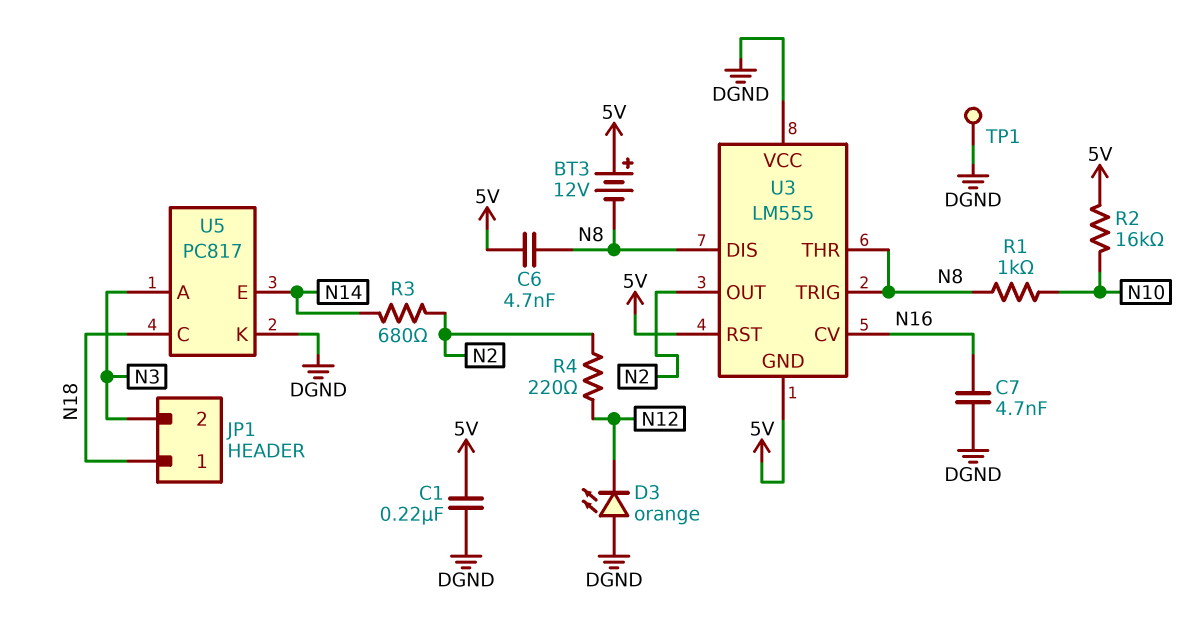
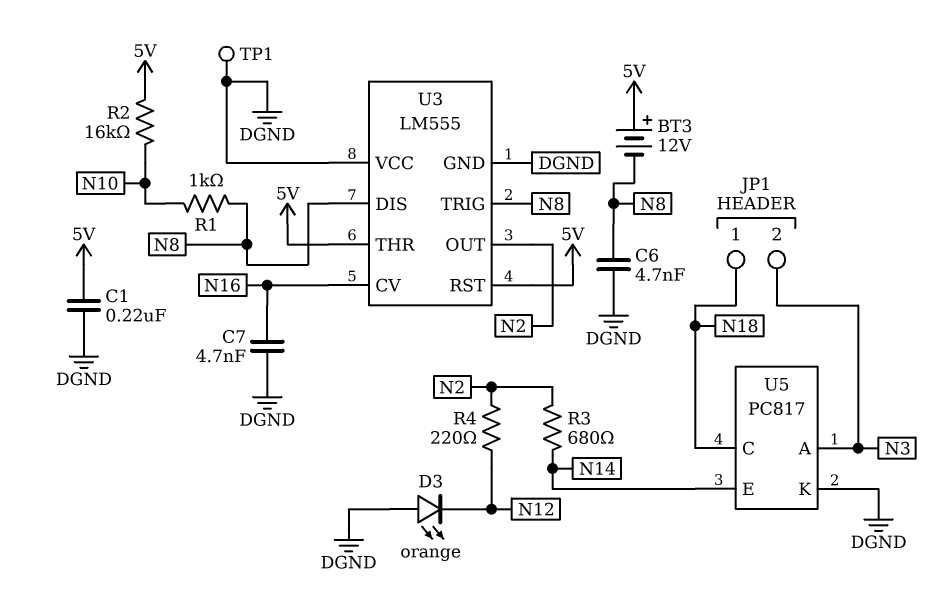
C6: 4.7nF (5V, N8) -> 4.7nF (DGND, N8)
U3 pin GND: 5V -> DGND
U3 pin THR: N8 -> 5V

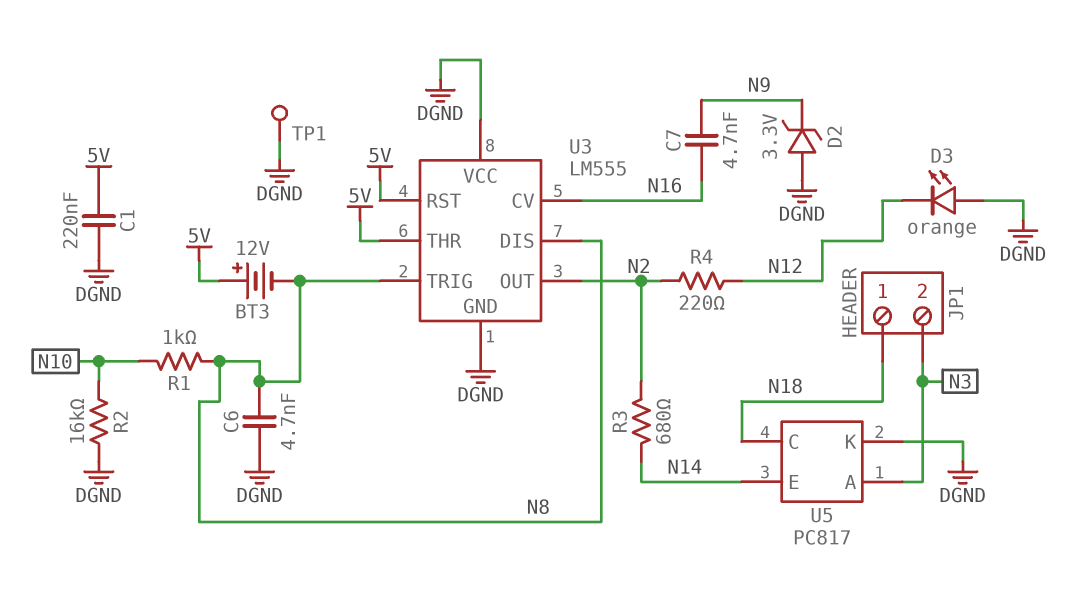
C7: 4.7nF (DGND, N16) -> 4.7nF (N9, N16)
D2: none -> zener 3.3V (A DGND, K N9)
R2: 16k (5V, N10) -> 16k (DGND, N10)

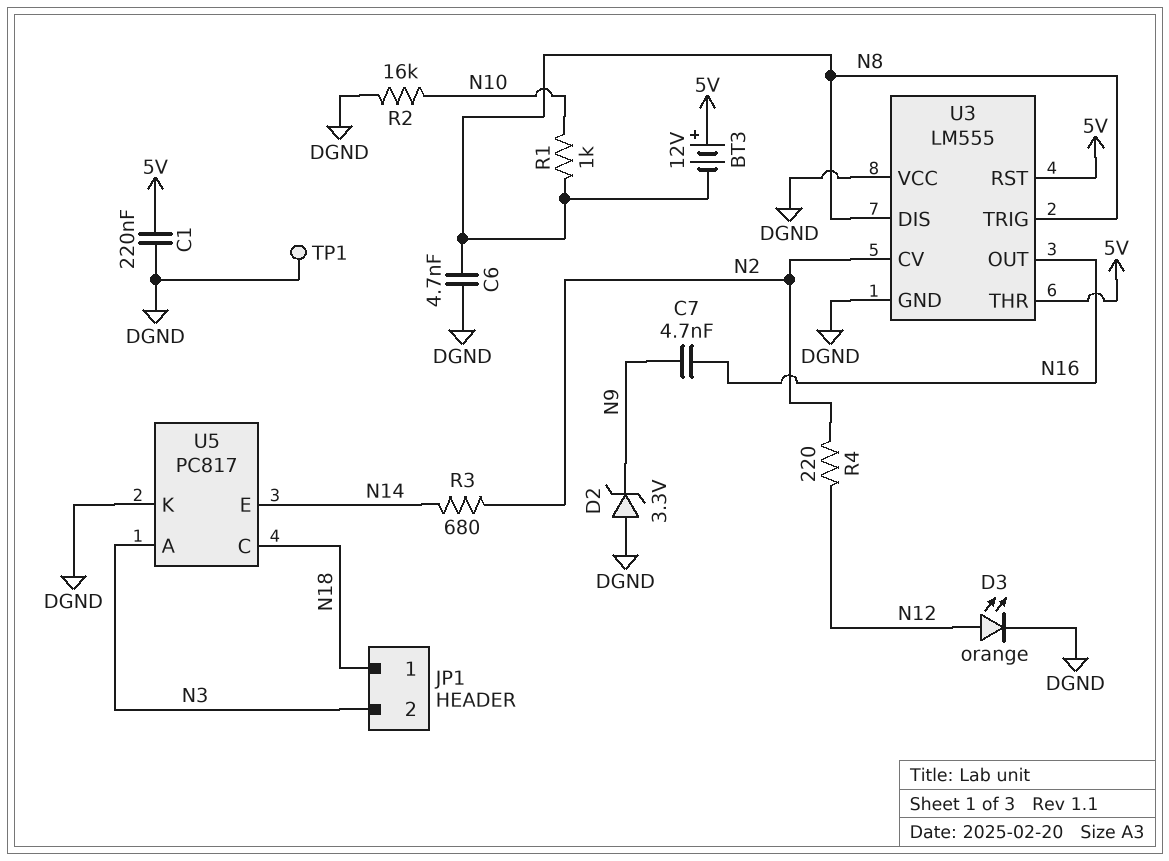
D3: LED orange (A DGND, K N12) -> LED orange (A N12, K DGND)
U3 pin CV: N16 -> N2
U3 pin OUT: N2 -> N16

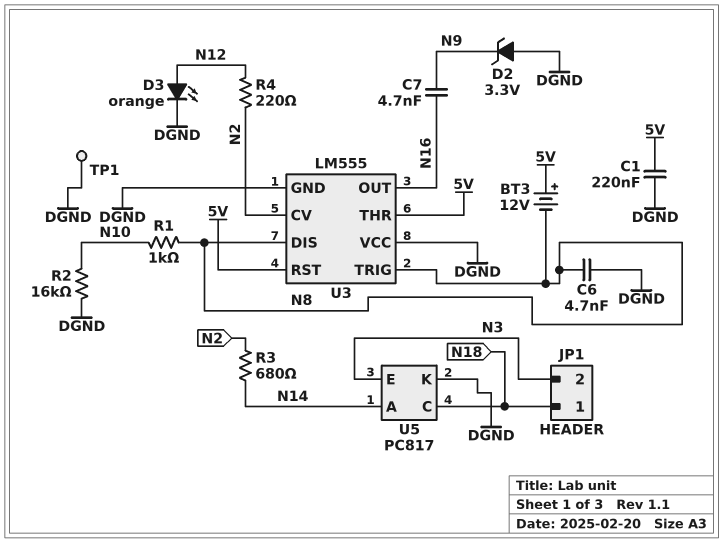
U5 pin A: N3 -> N14
U5 pin E: N14 -> N3

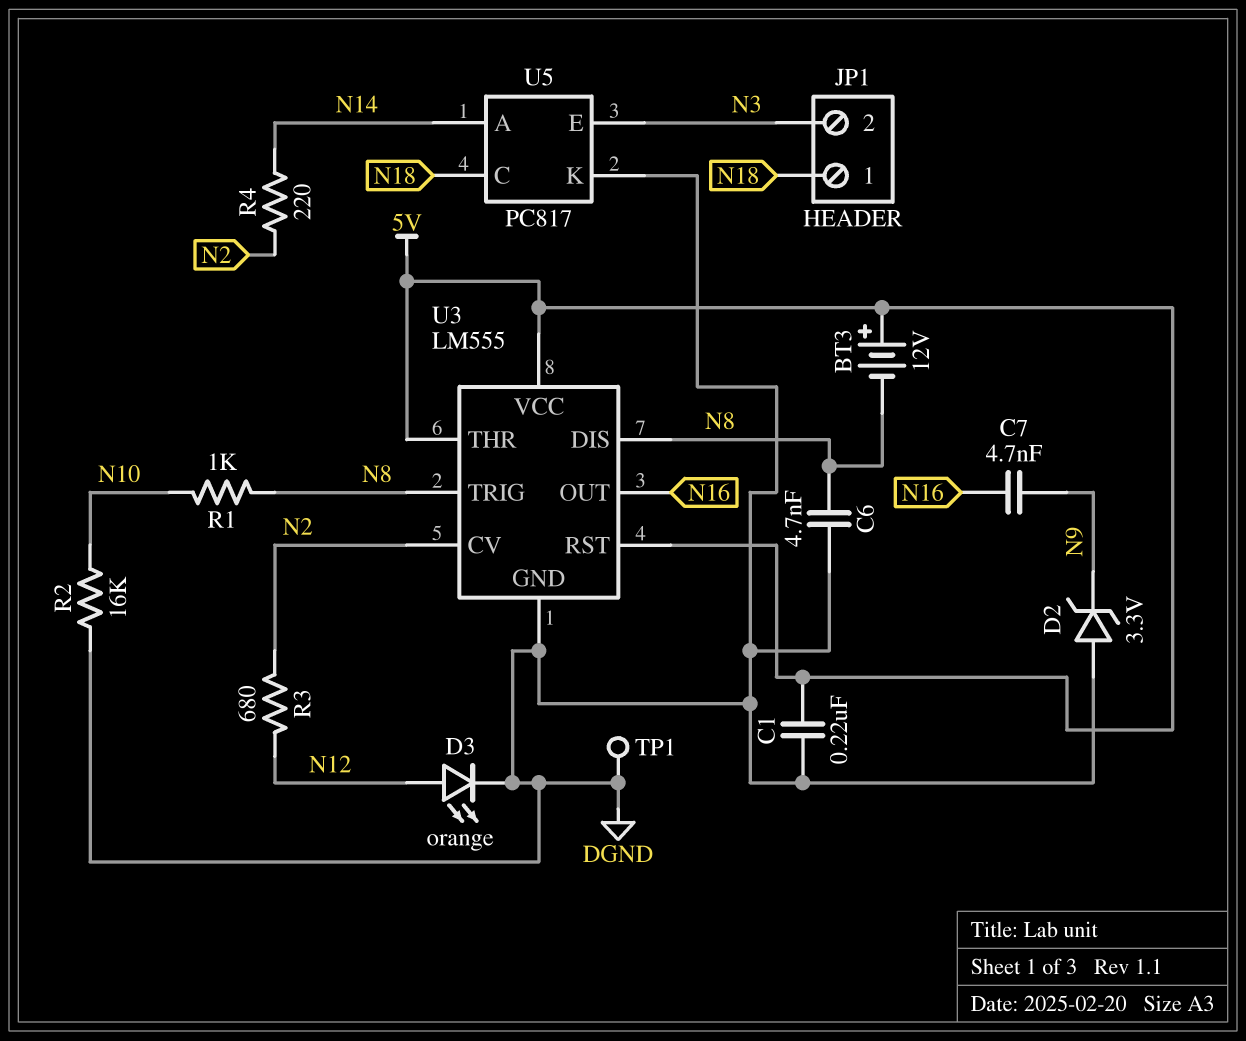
R3: 680 (N2, N14) -> 680 (N2, N12)
R4: 220 (N2, N12) -> 220 (N2, N14)
U3 pin VCC: DGND -> 5V

